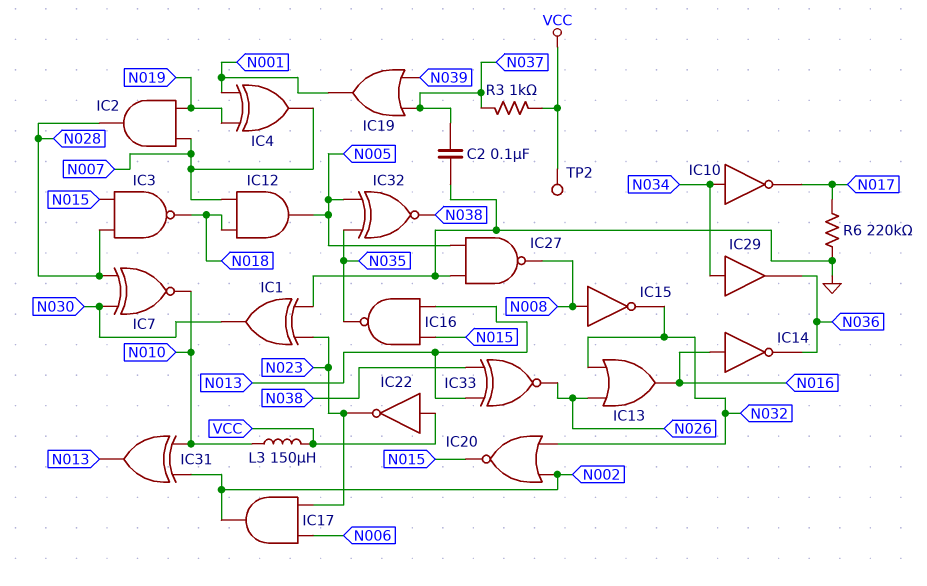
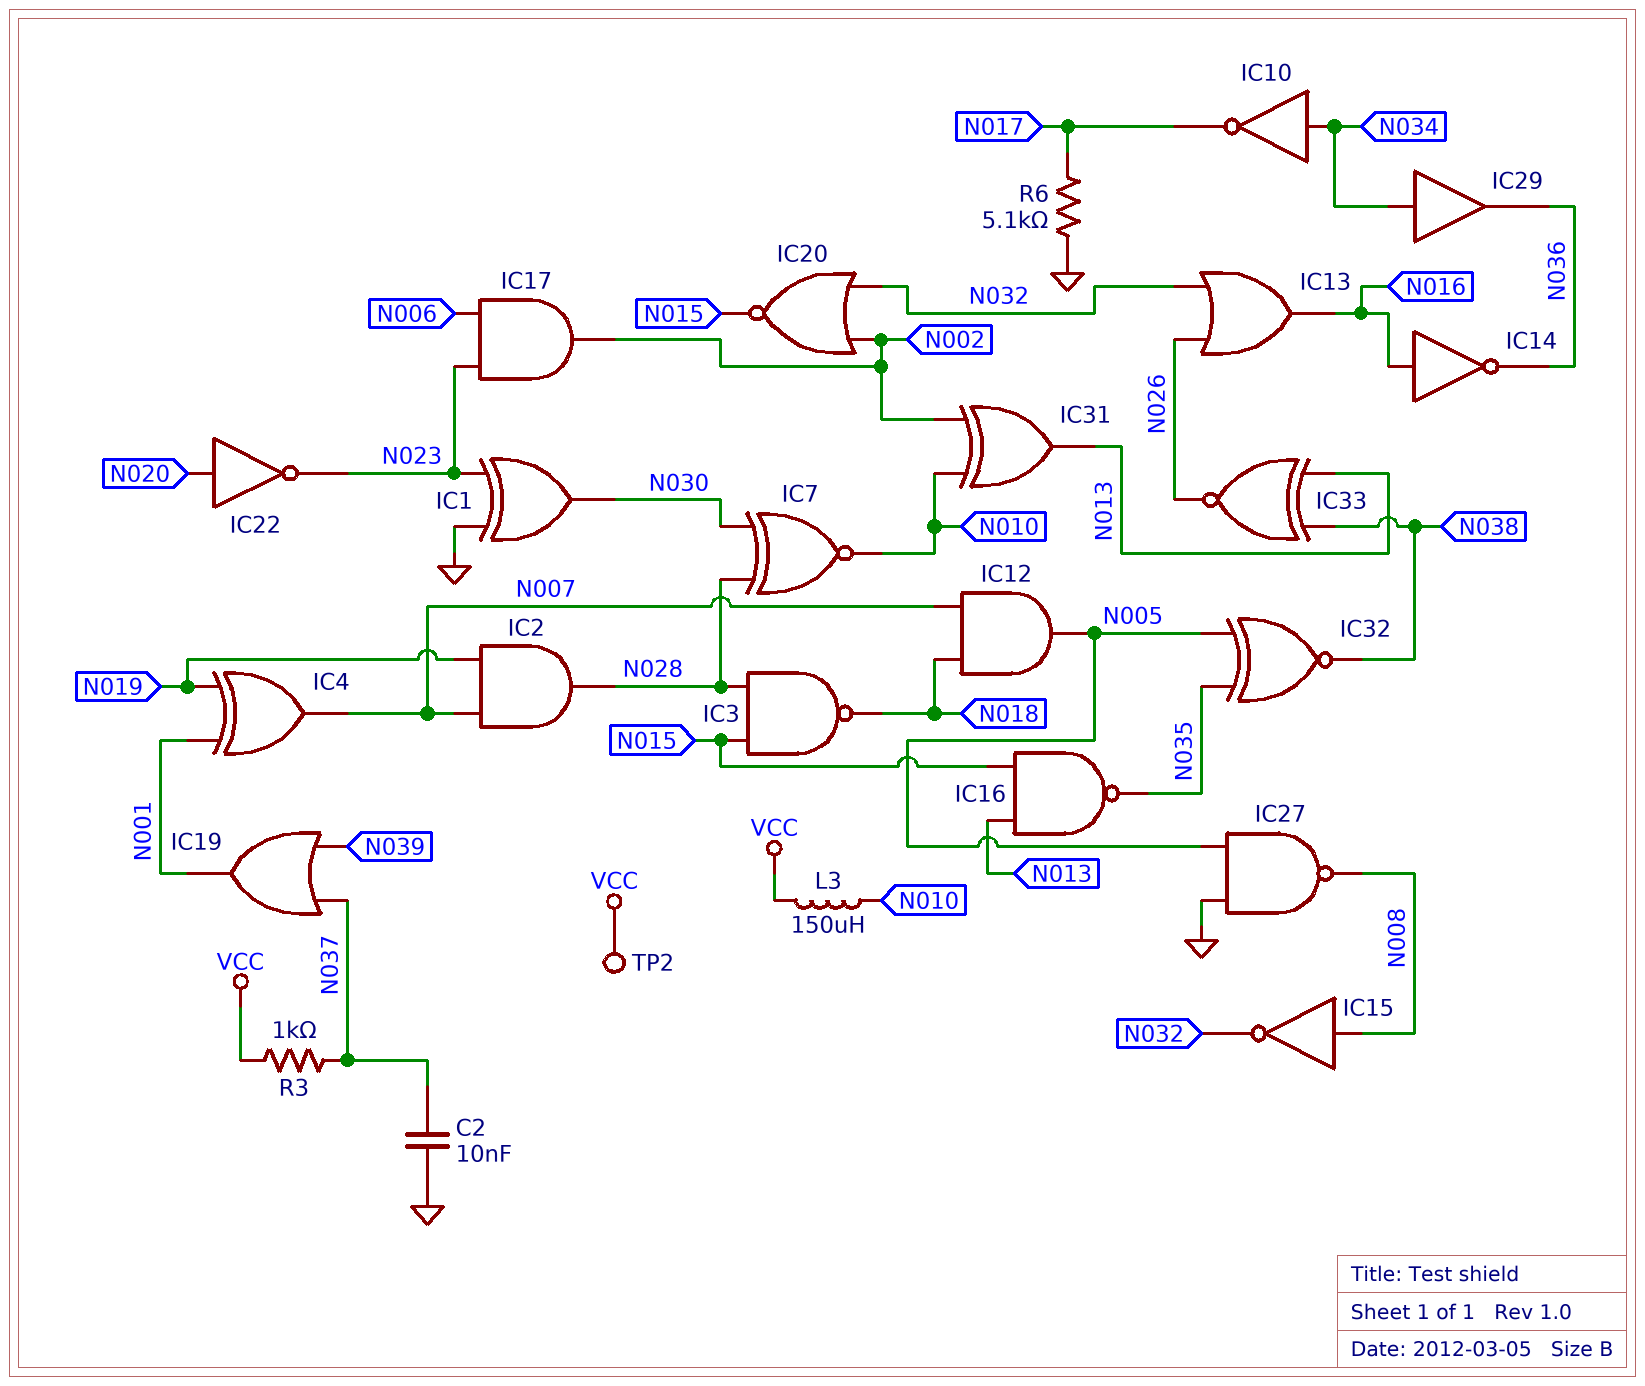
C2: 100nF (GND, N037) -> 10nF (GND, N037)
IC22: NOT (in VCC, out N023) -> NOT (in N020, out N023)
R6: 220k (GND, N017) -> 5.1k (GND, N017)

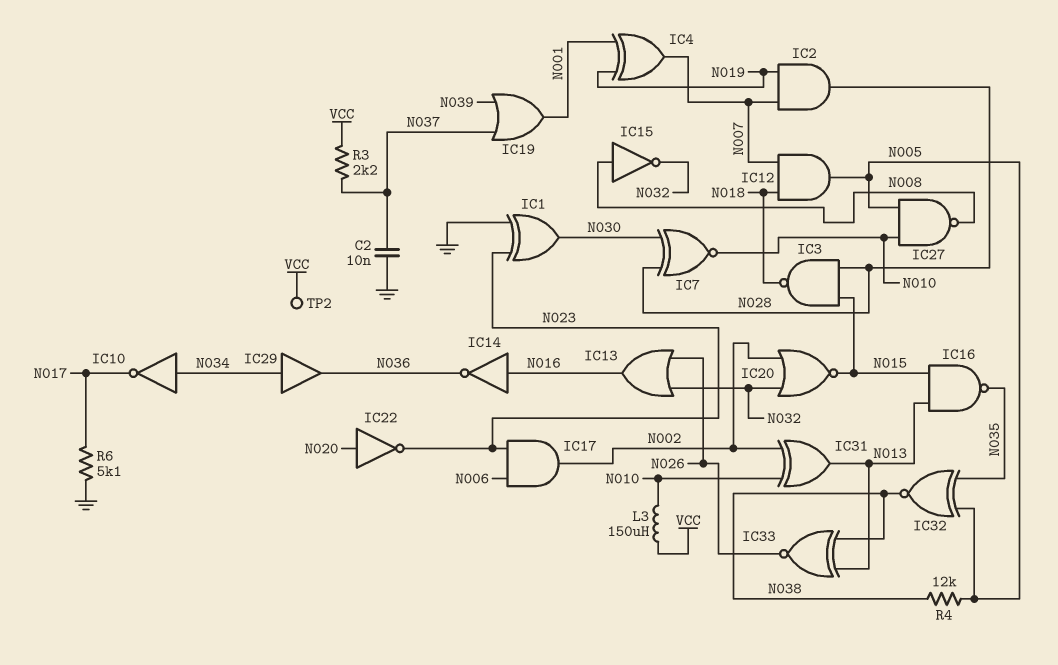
IC27: NAND (in GND, in N005, out N008) -> NAND (in N005, in N010, out N008)
R3: 1k (N037, VCC) -> 2.2k (N037, VCC)
R4: none -> 12k (N005, N038)

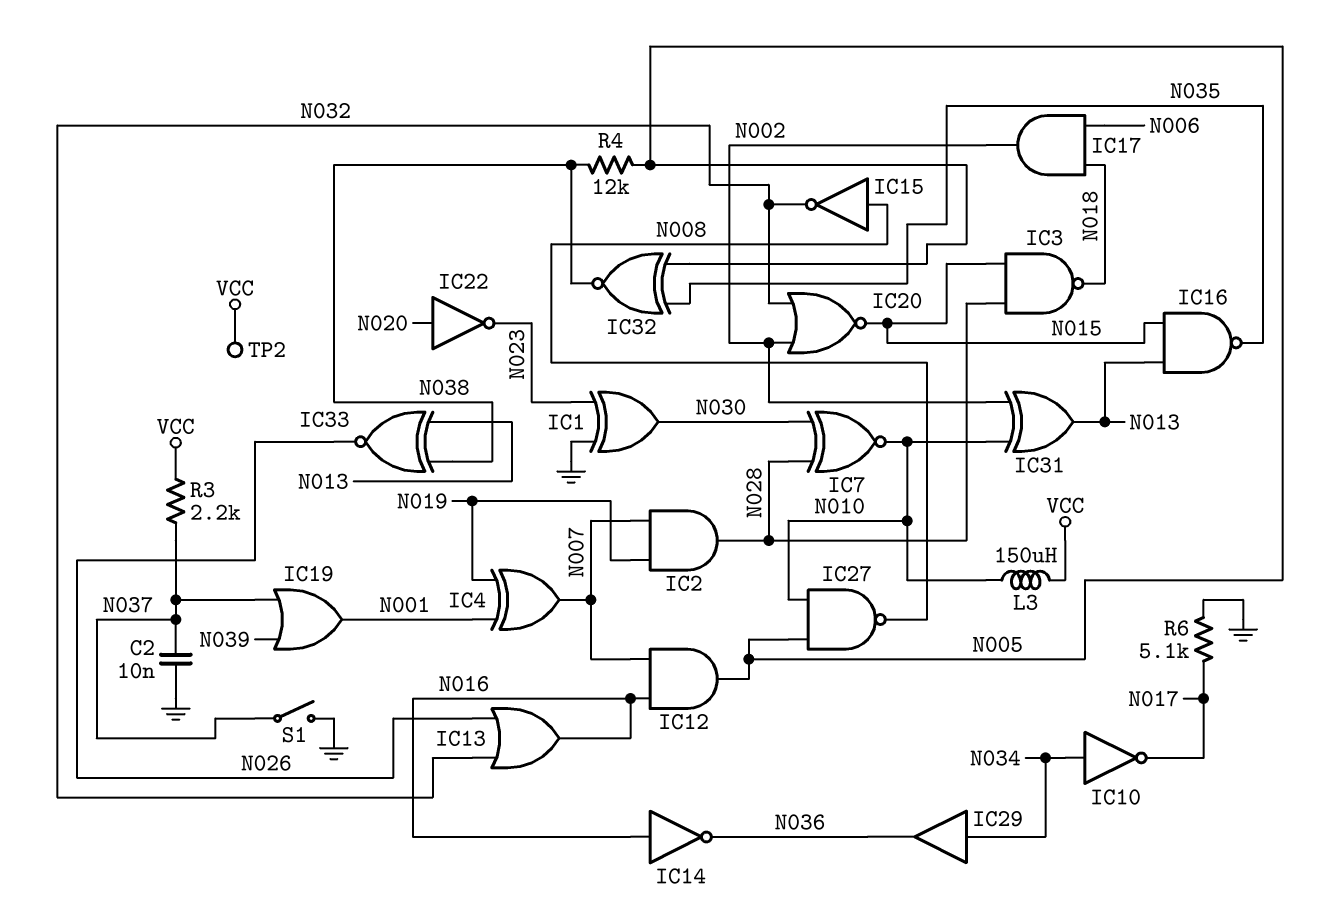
IC12: AND (in N007, in N018, out N005) -> AND (in N007, in N016, out N005)
IC17: AND (in N006, in N023, out N002) -> AND (in N006, in N018, out N002)
S1: none -> switch (GND, N037)

